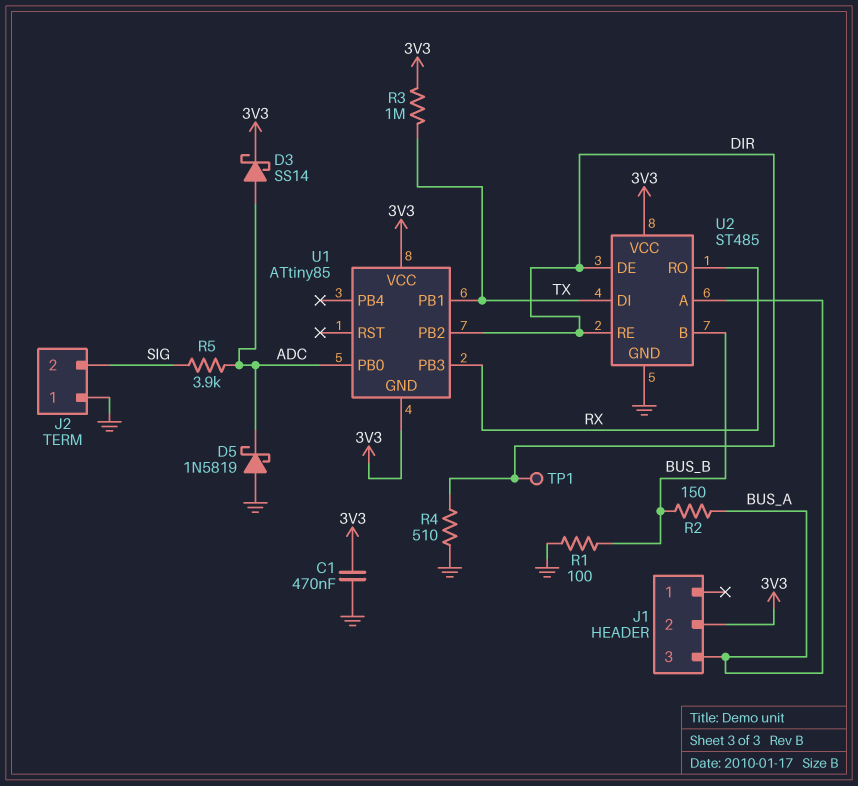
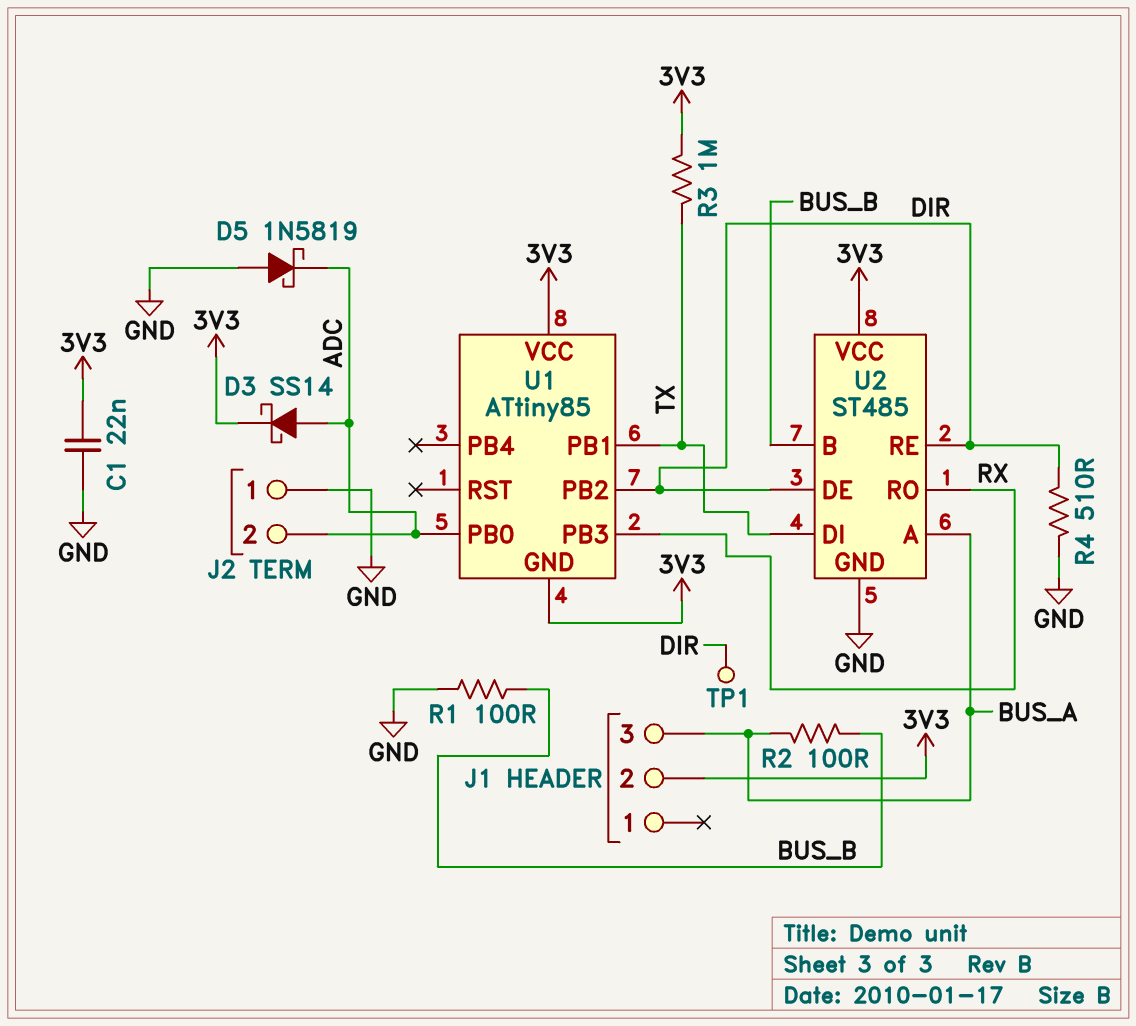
C1: 470nF (3V3, GND) -> 22nF (3V3, GND)
J2 pin 2: SIG -> ADC
R2: 150 (BUS_A, BUS_B) -> 100 (BUS_A, BUS_B)
R5: 3.9k (ADC, SIG) -> none

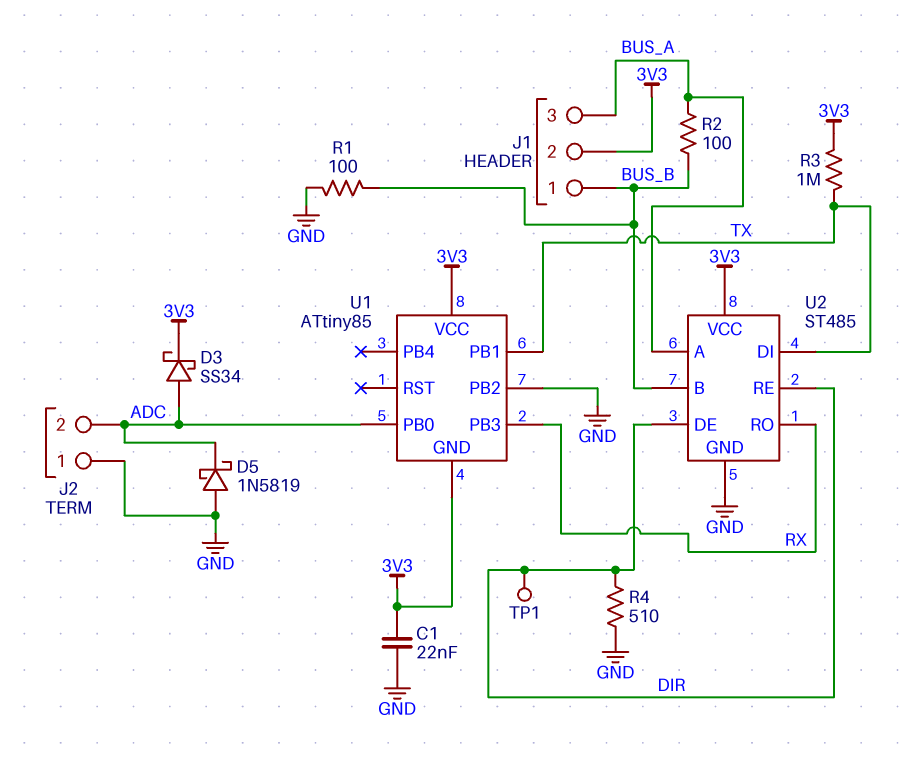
D3: schottky SS14 (A ADC, K 3V3) -> schottky SS34 (A ADC, K 3V3)
J1 pin 1: none -> BUS_B
U1 pin PB2: DIR -> GND

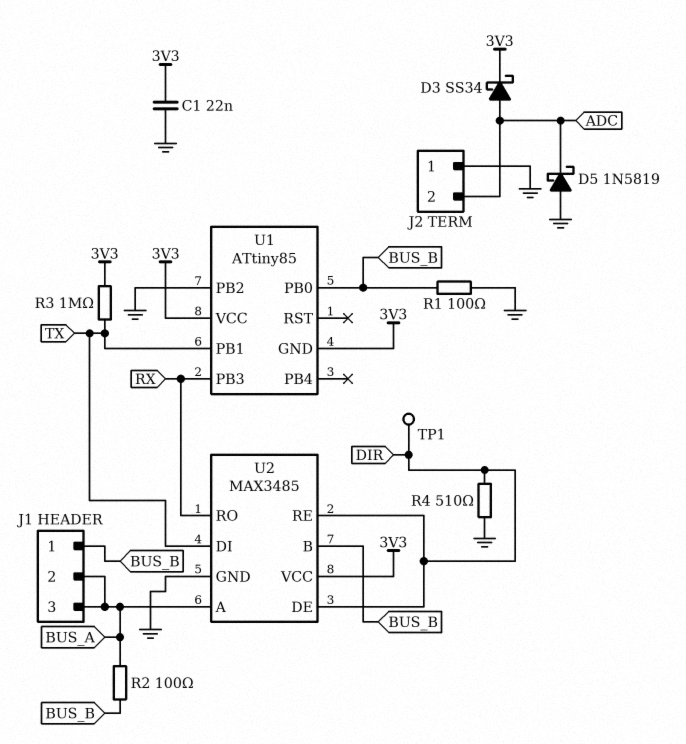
J1 pin 2: 3V3 -> BUS_A
U1 pin PB0: ADC -> BUS_B
U2: ST485 -> MAX3485

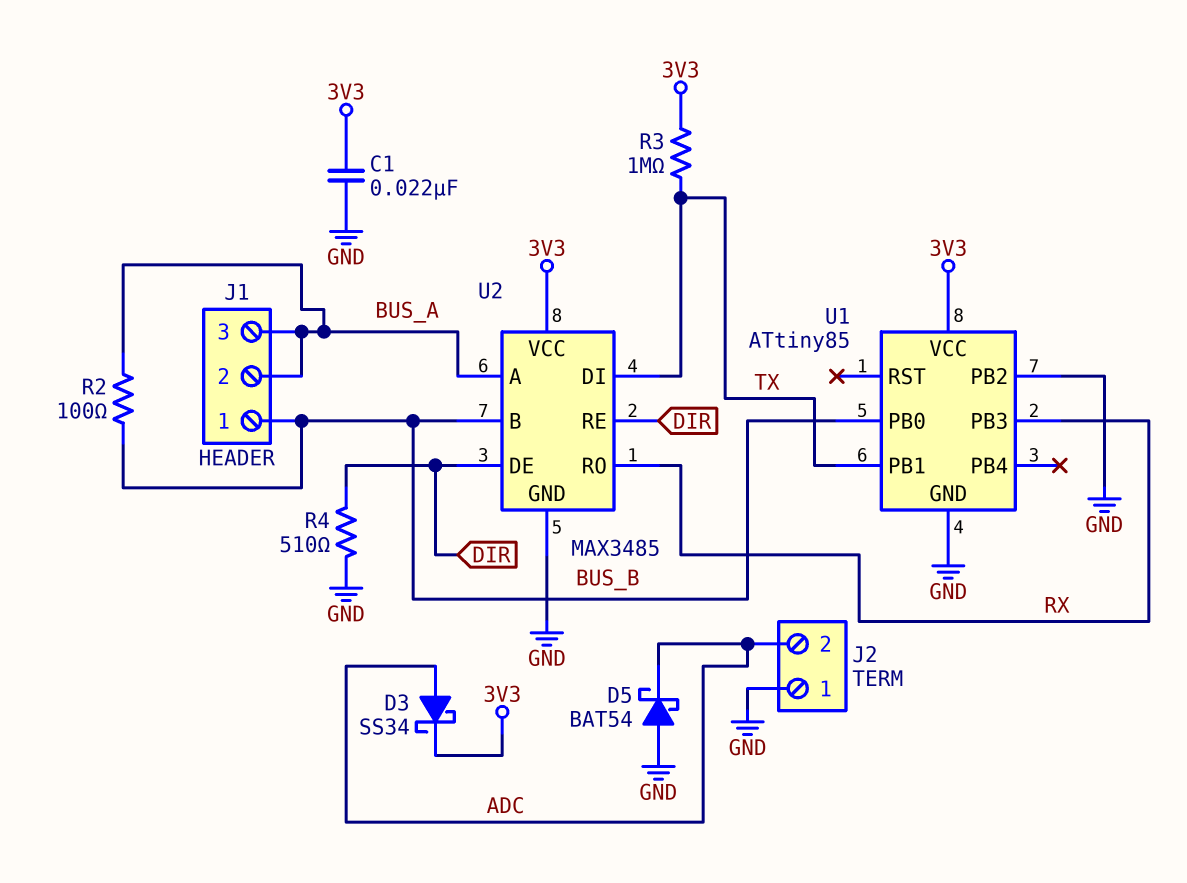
D5: schottky 1N5819 (A GND, K ADC) -> schottky BAT54 (A GND, K ADC)
R1: 100 (BUS_B, GND) -> none
TP1: test point (DIR) -> none
U1 pin GND: 3V3 -> GND

